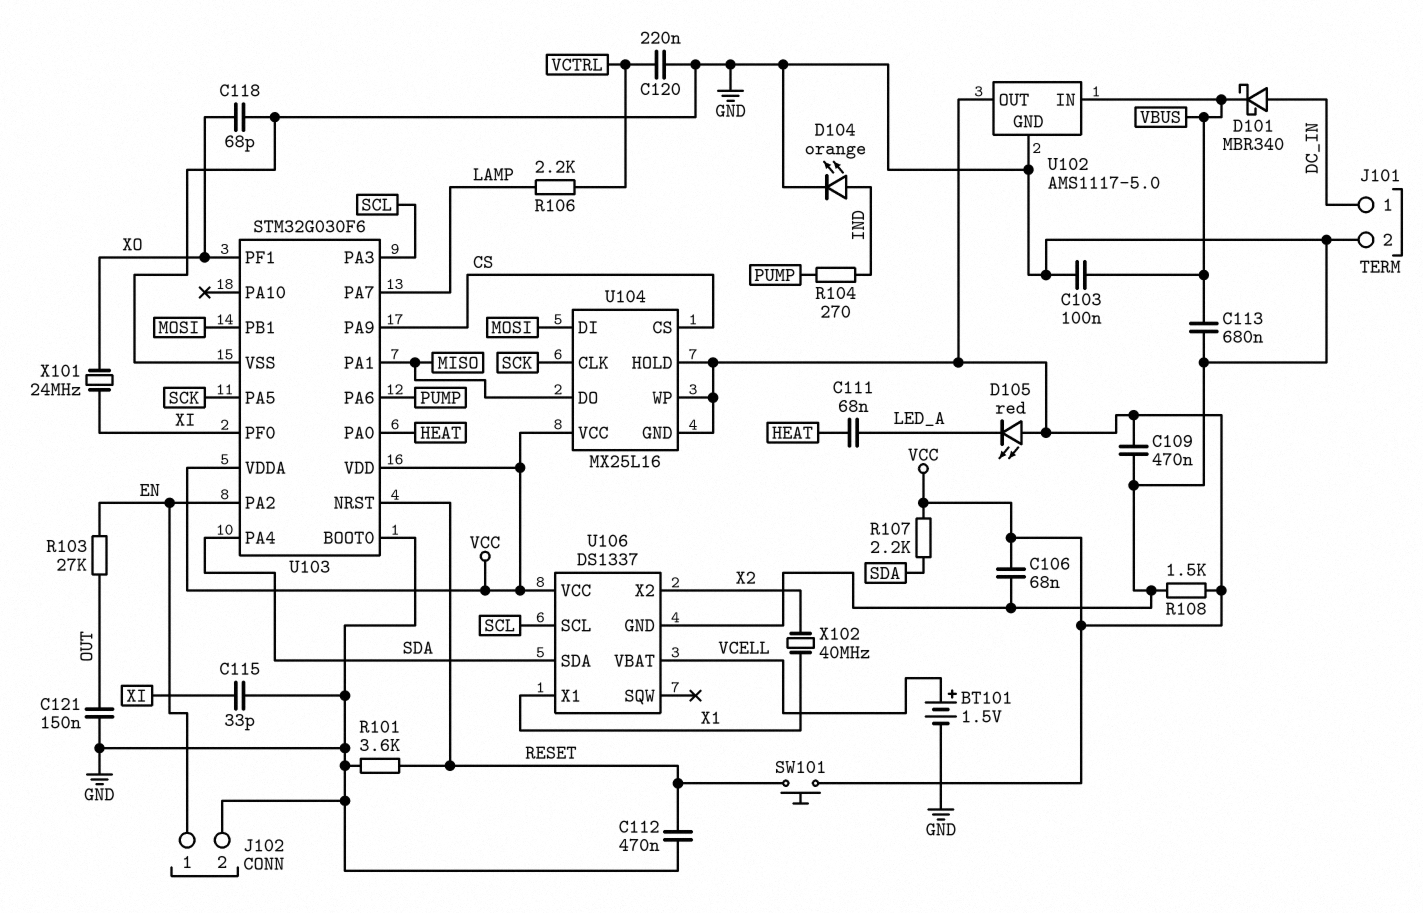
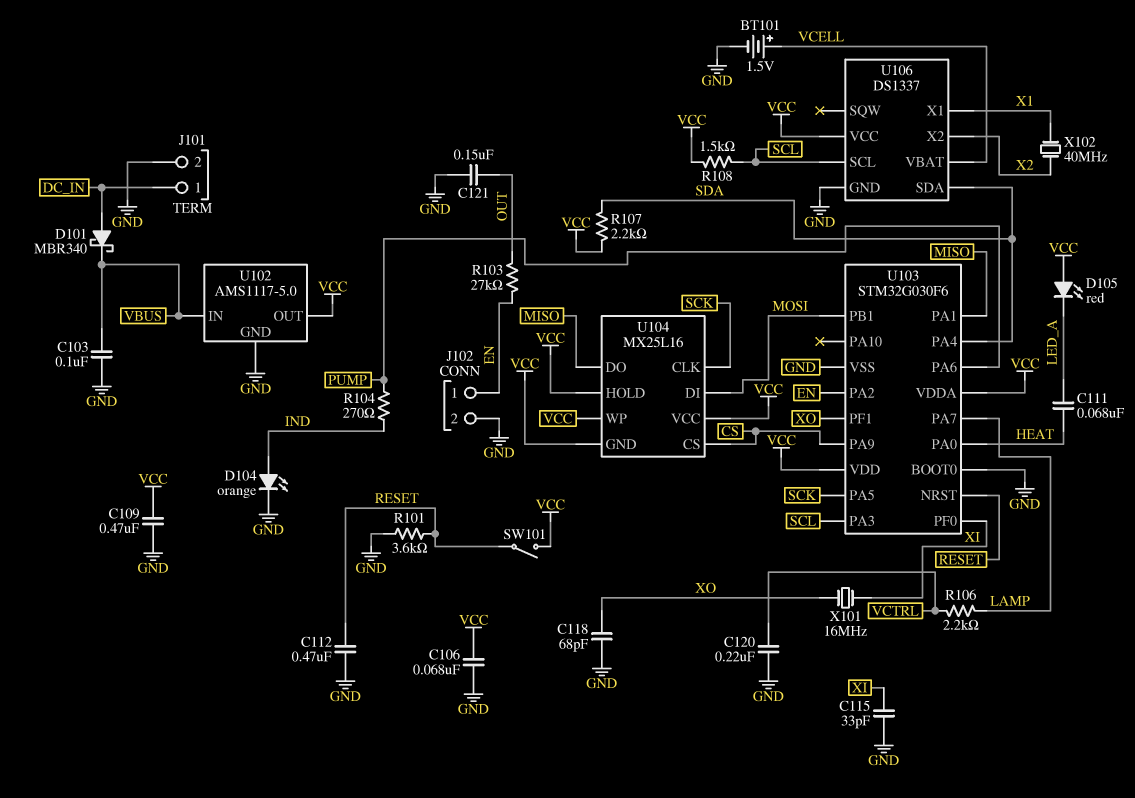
C113: 680nF (GND, VBUS) -> none
R108: 1.5k (GND, VCC) -> 1.5k (SCL, VCC)
SW101: button (RESET, VCC) -> switch (RESET, VCC)
X101: 24MHz (XI, XO) -> 16MHz (XI, XO)

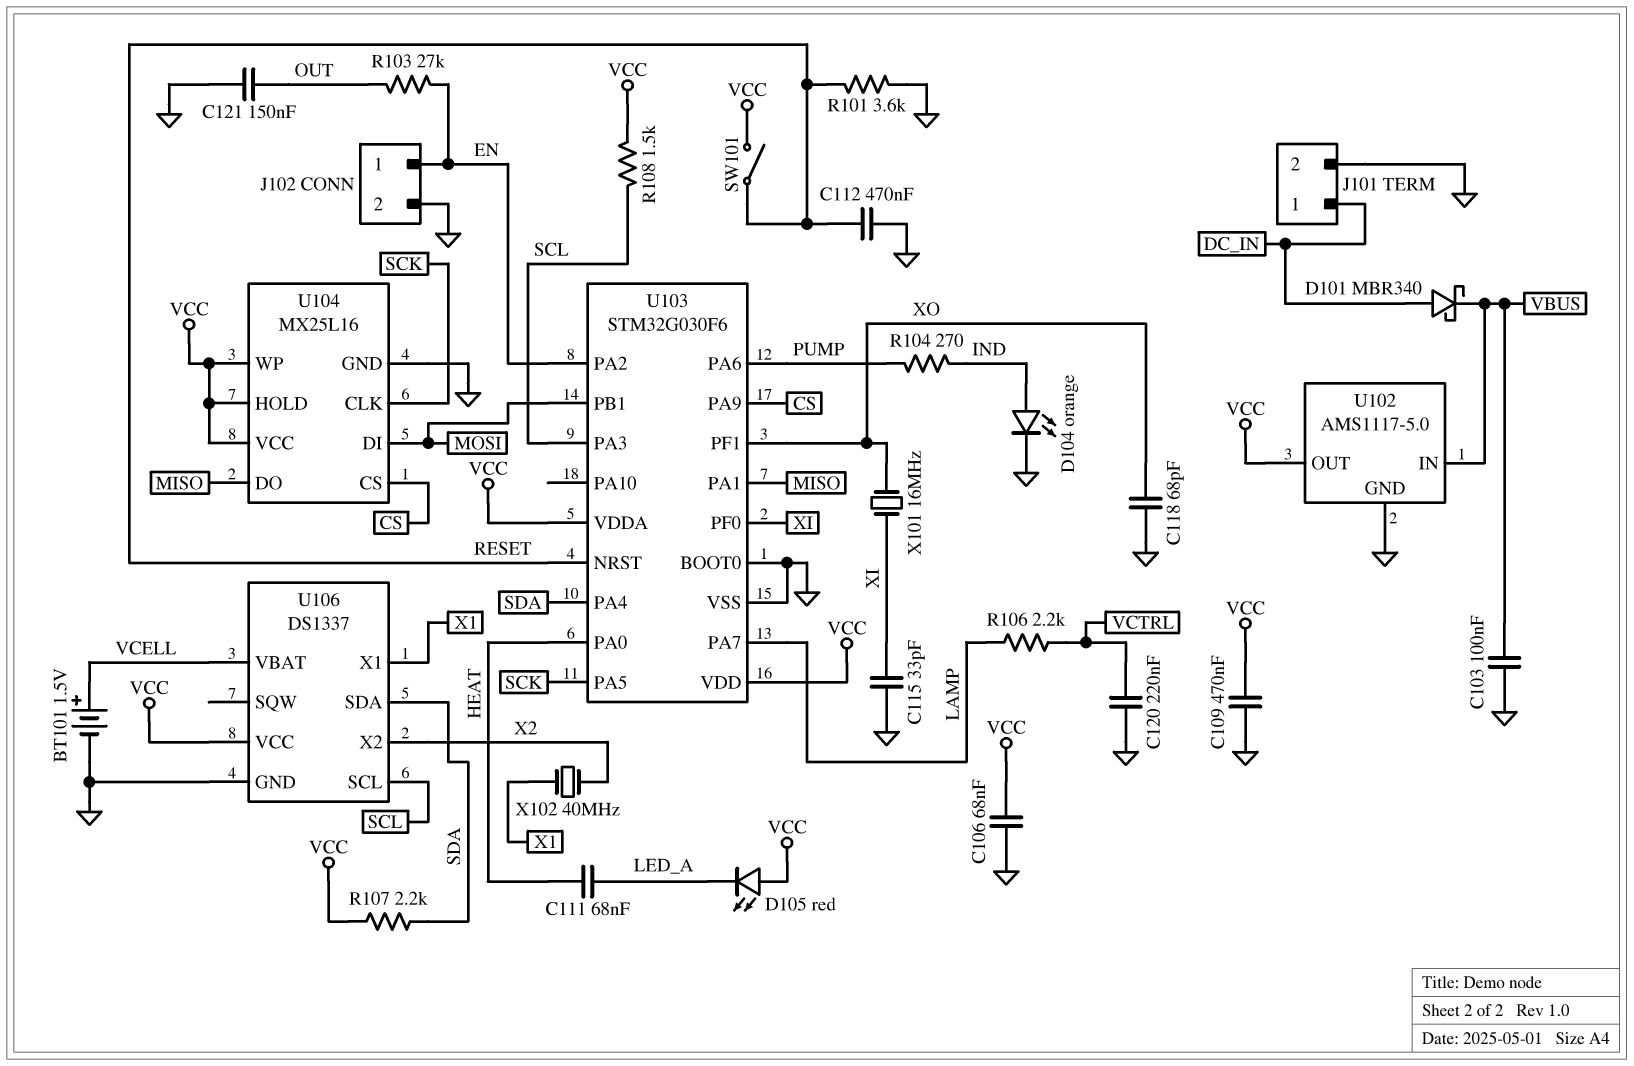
U104 pin GND: VCC -> GND

